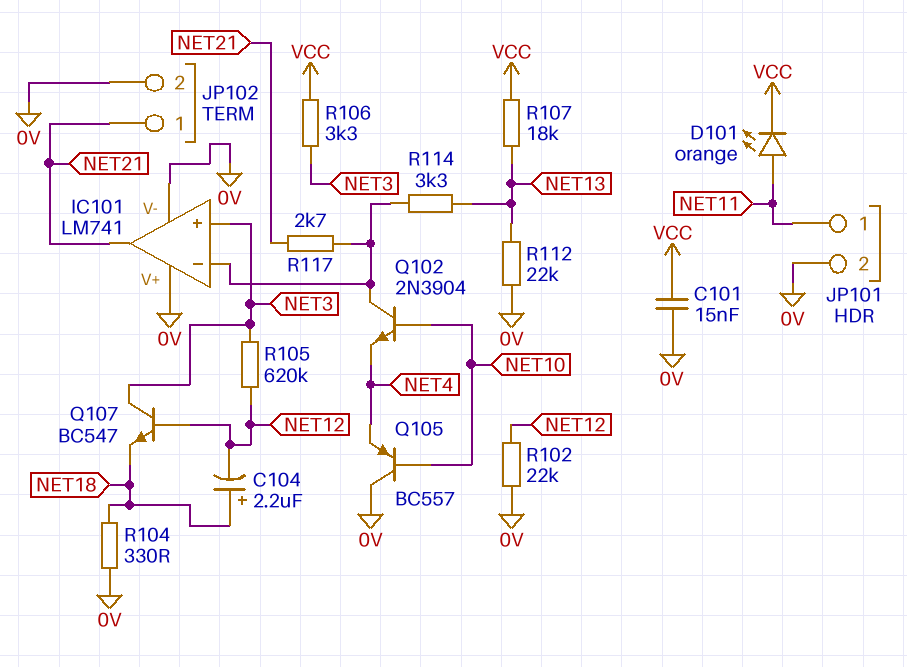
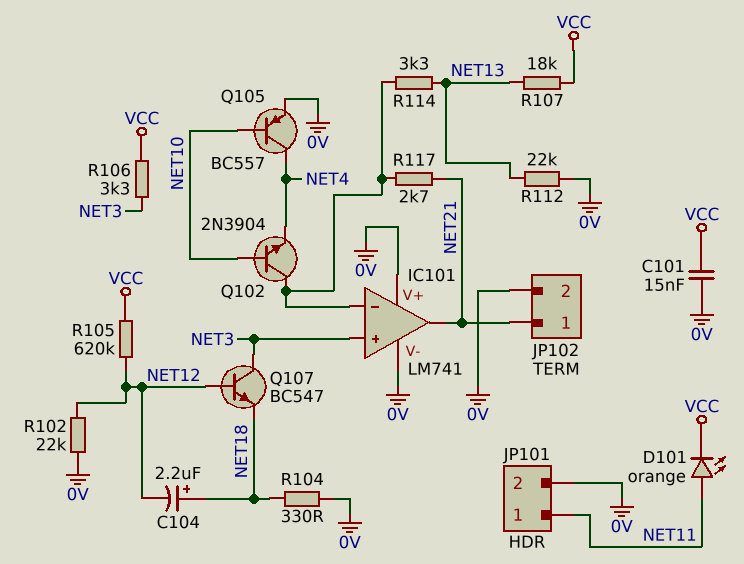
Q105: PNP BC557 (B NET10, C 0V, E NET4) -> PNP BC557 (B NET10, C NET4, E 0V)
R105: 620k (NET3, NET12) -> 620k (NET12, VCC)

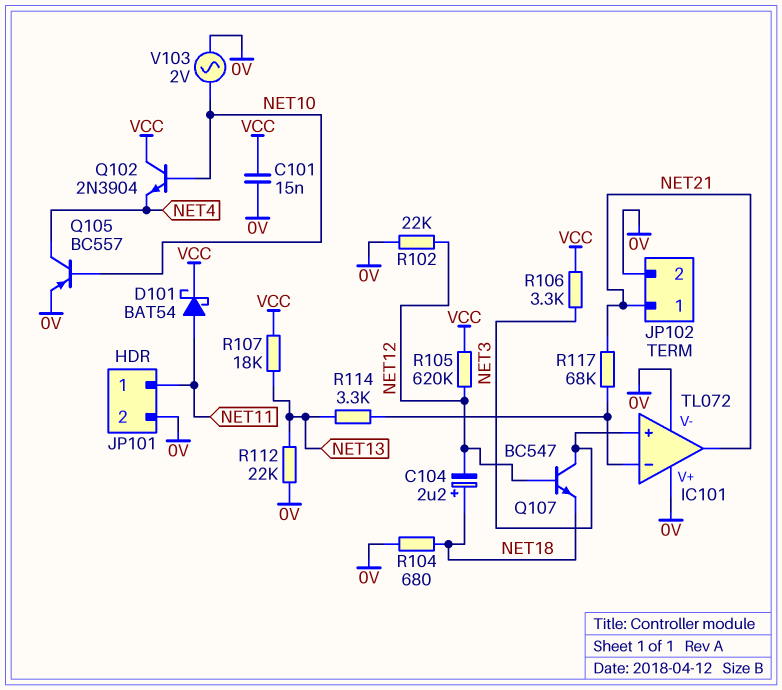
D101: LED orange (A NET11, K VCC) -> schottky BAT54 (A NET11, K VCC)
IC101: LM741 -> TL072
Q102: NPN 2N3904 (B NET10, C IC101/in-, E NET4) -> NPN 2N3904 (B NET10, C VCC, E NET4)
R104: 330 (0V, NET18) -> 680 (0V, NET18)
R117: 2.7k (IC101/in-, NET21) -> 68k (IC101/in-, NET21)
V103: none -> AC 2V (0V, NET10)

